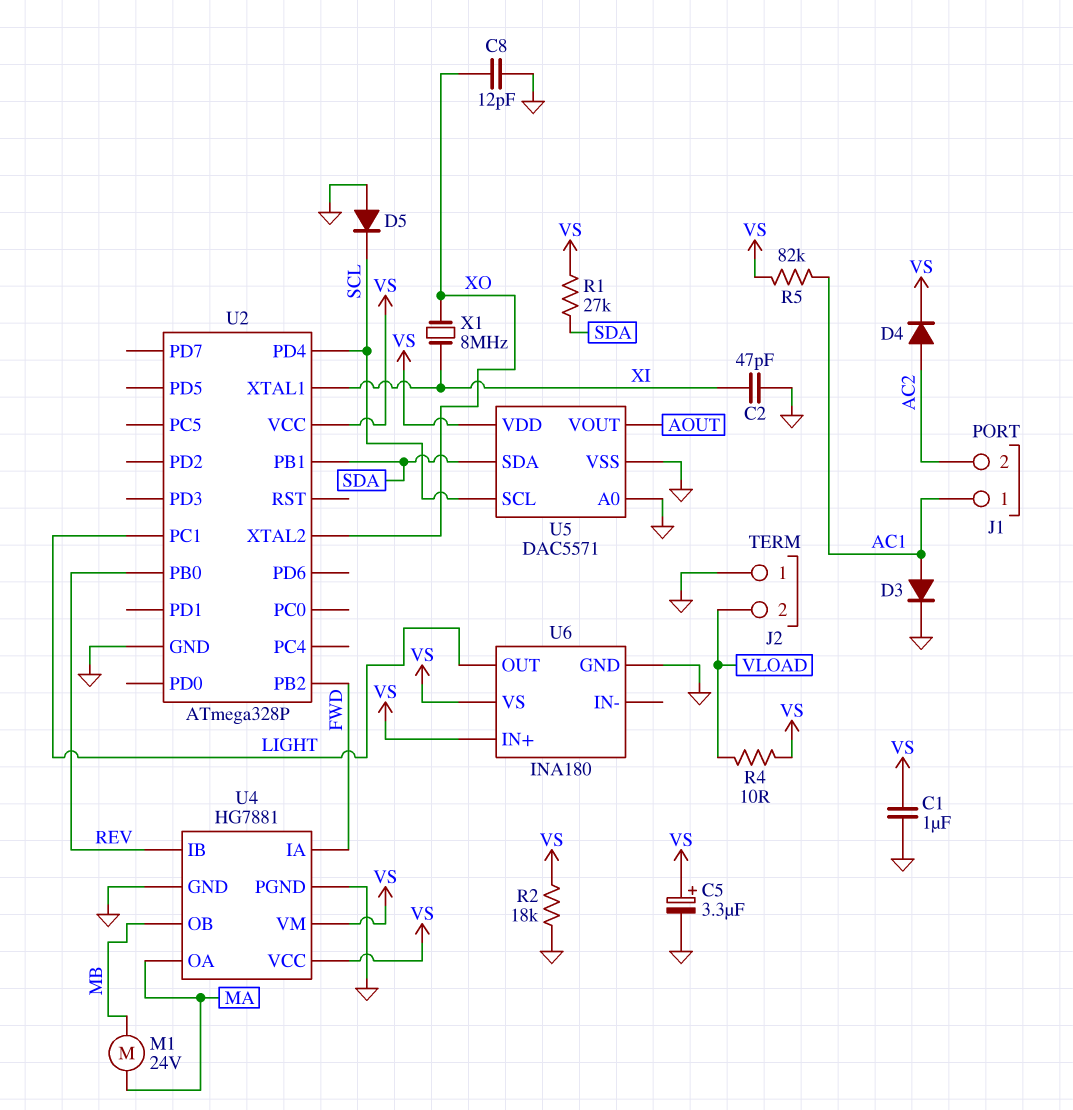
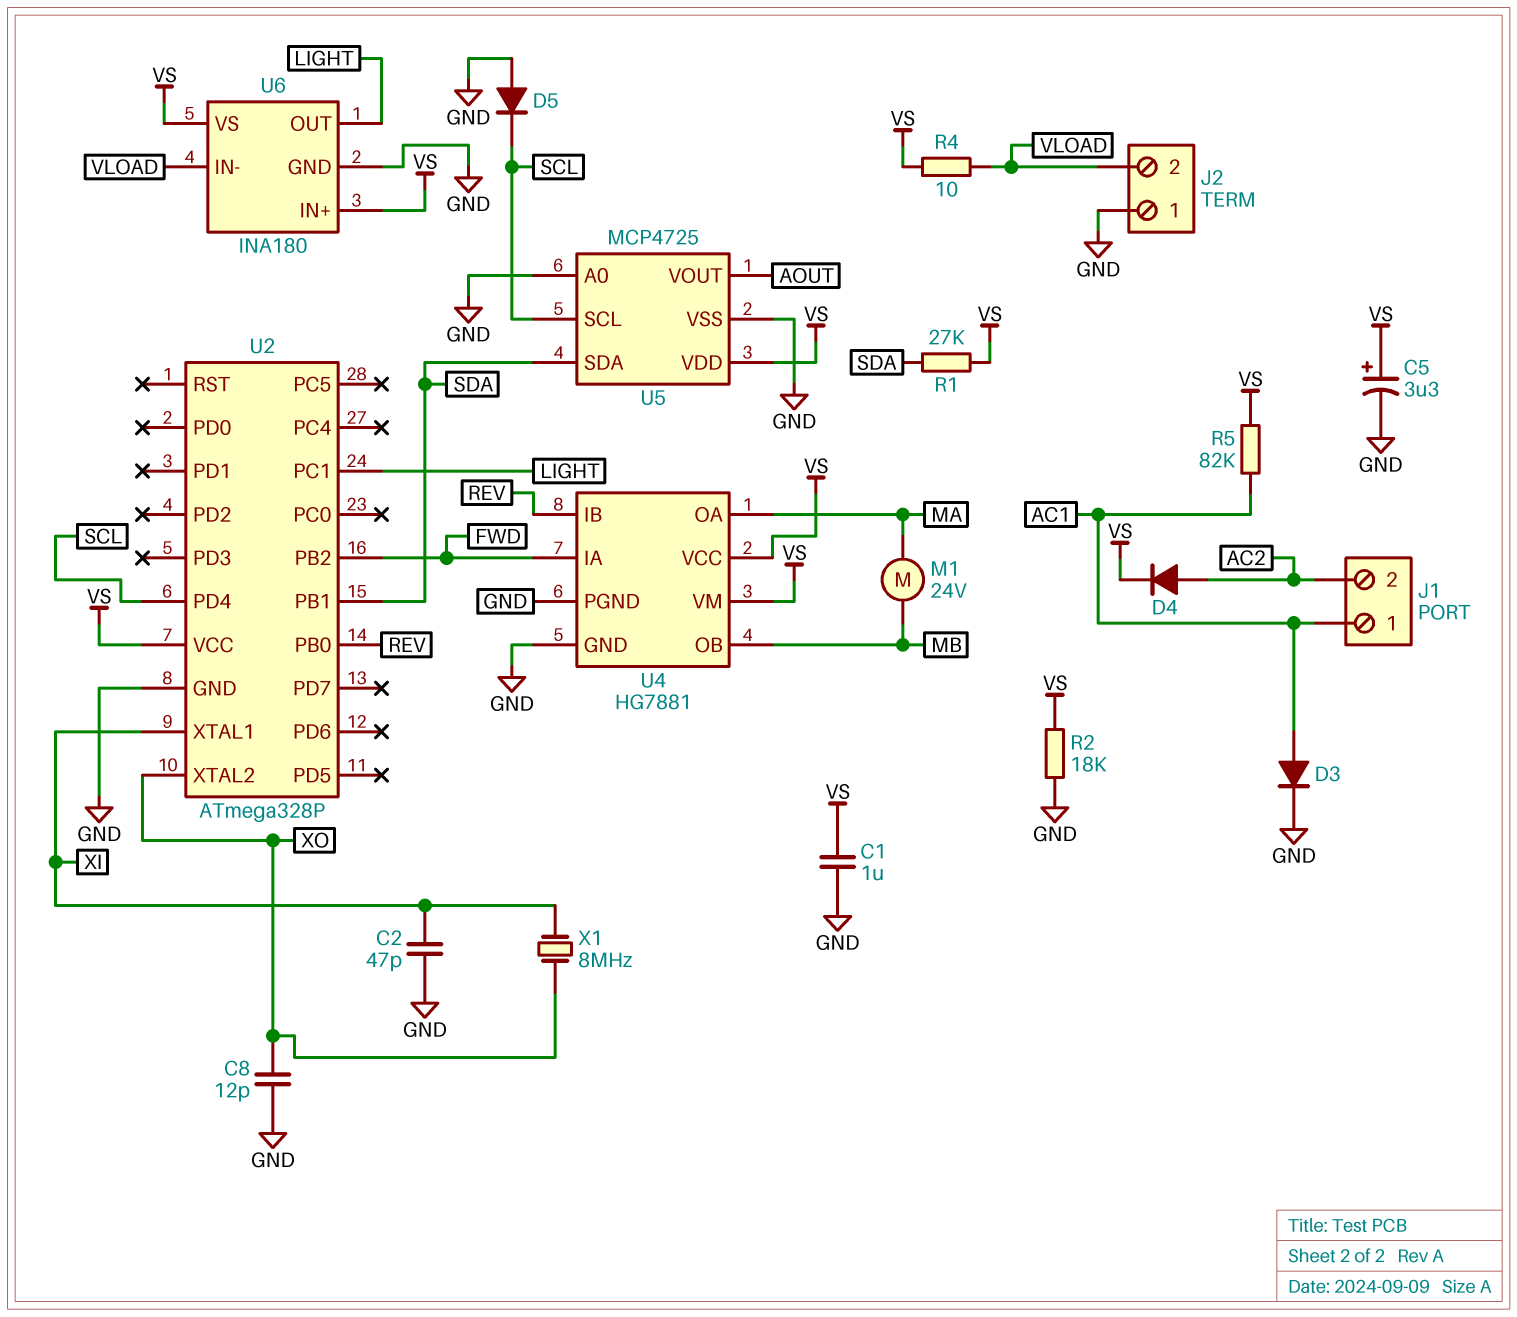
U5: DAC5571 -> MCP4725
U6 pin IN-: none -> VLOAD

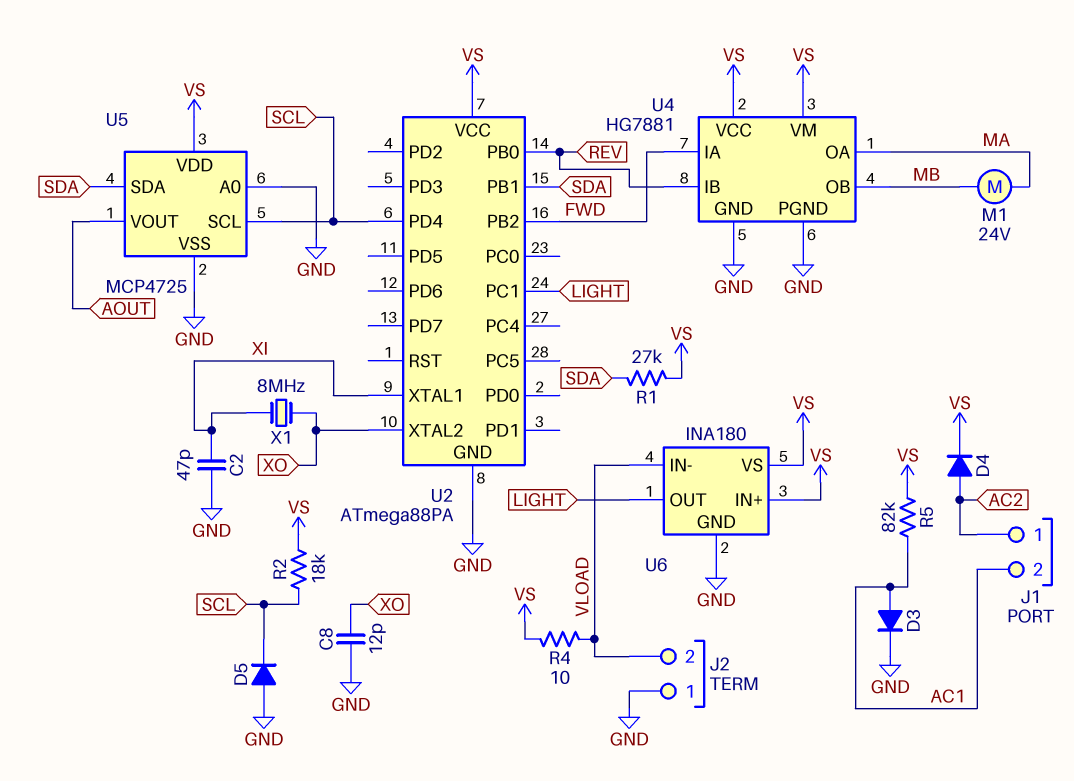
C1: 1uF (GND, VS) -> none
C5: 3.3uF (plus VS, minus GND) -> none
J1 pin 1: AC1 -> AC2
J1 pin 2: AC2 -> AC1
R2: 18k (GND, VS) -> 18k (SCL, VS)
U2: ATmega328P -> ATmega88PA

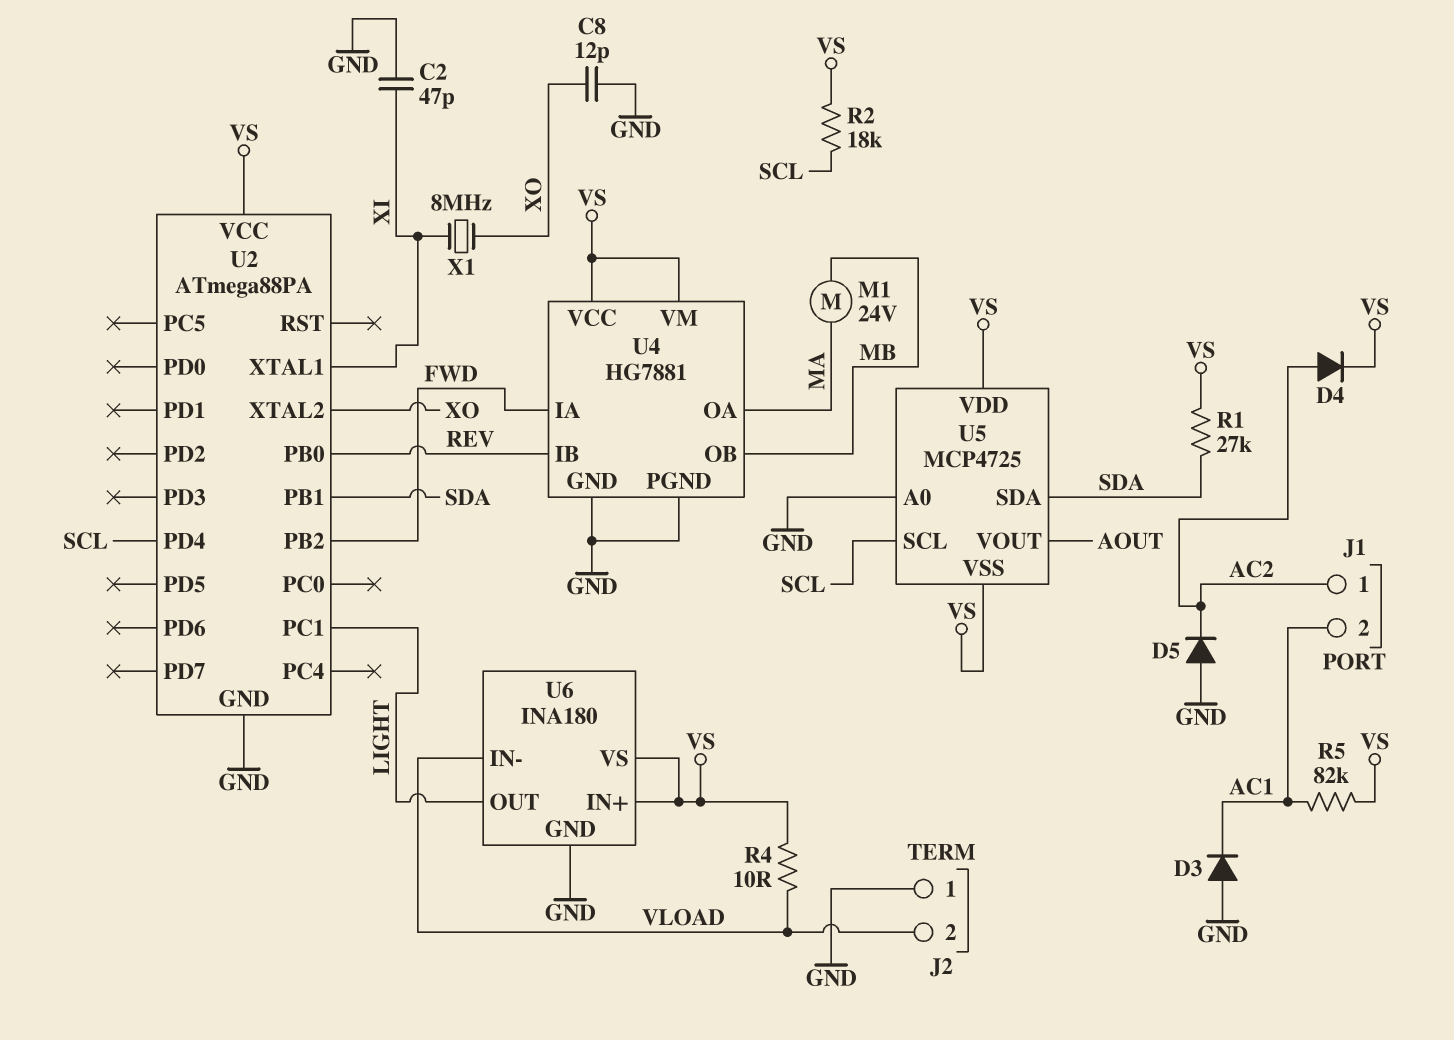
D3: diode (A AC1, K GND) -> diode (A GND, K AC1)
D5: diode (A GND, K SCL) -> diode (A GND, K AC2)
U5 pin VSS: GND -> VS

